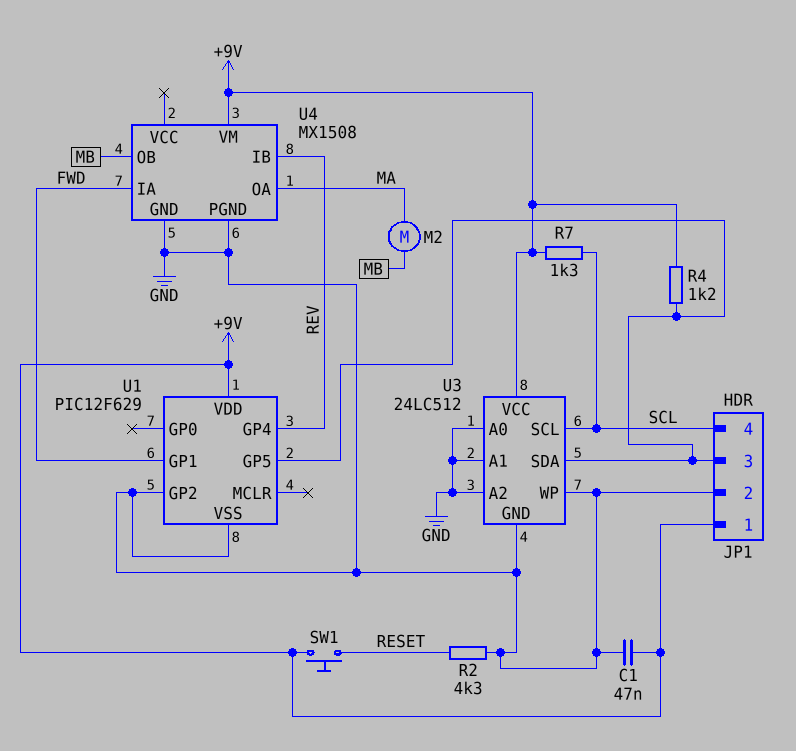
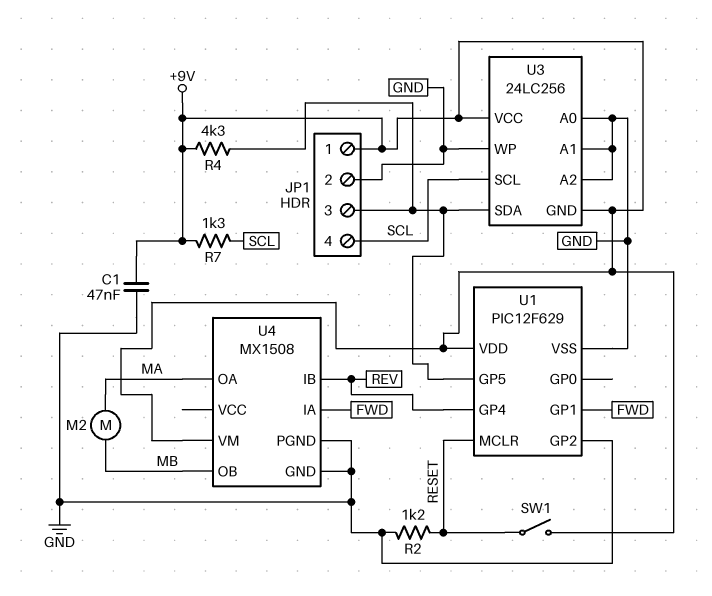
R2: 4.3k (GND, RESET) -> 1.2k (GND, RESET)
R4: 1.2k (+9V, JP1/3) -> 4.3k (+9V, JP1/3)
SW1: button (+9V, RESET) -> switch (+9V, RESET)
U1 pin MCLR: none -> RESET
U3: 24LC512 -> 24LC256
U3 pin GND: GND -> +9V

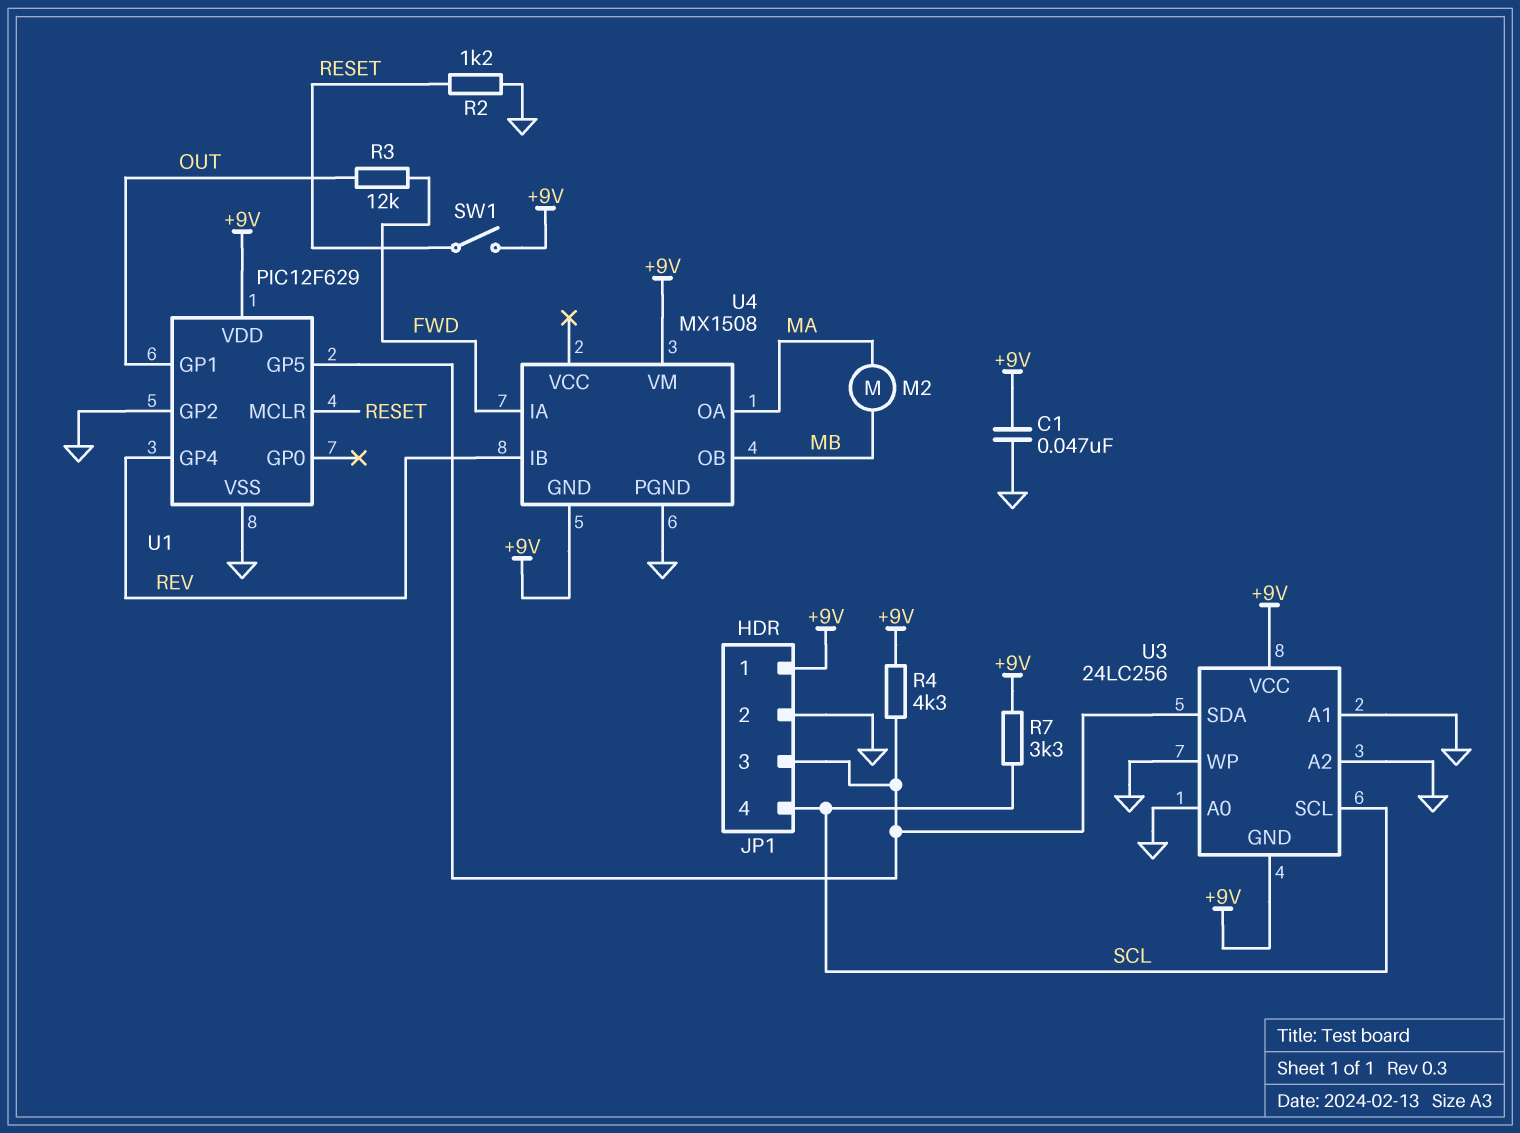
R3: none -> 12k (FWD, OUT)
R7: 1.3k (+9V, SCL) -> 3.3k (+9V, SCL)
U1 pin GP1: FWD -> OUT
U4 pin GND: GND -> +9V

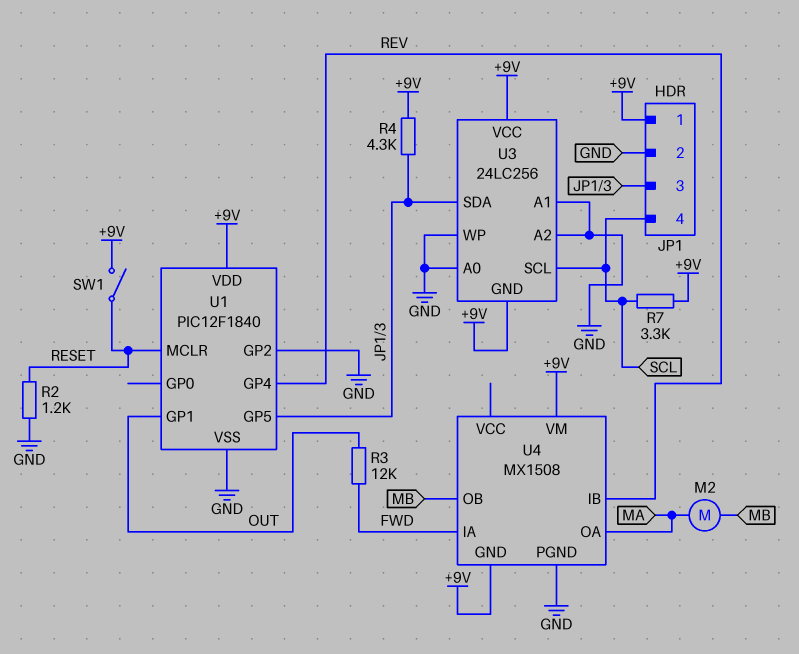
C1: 47nF (+9V, GND) -> none
U1: PIC12F629 -> PIC12F1840

